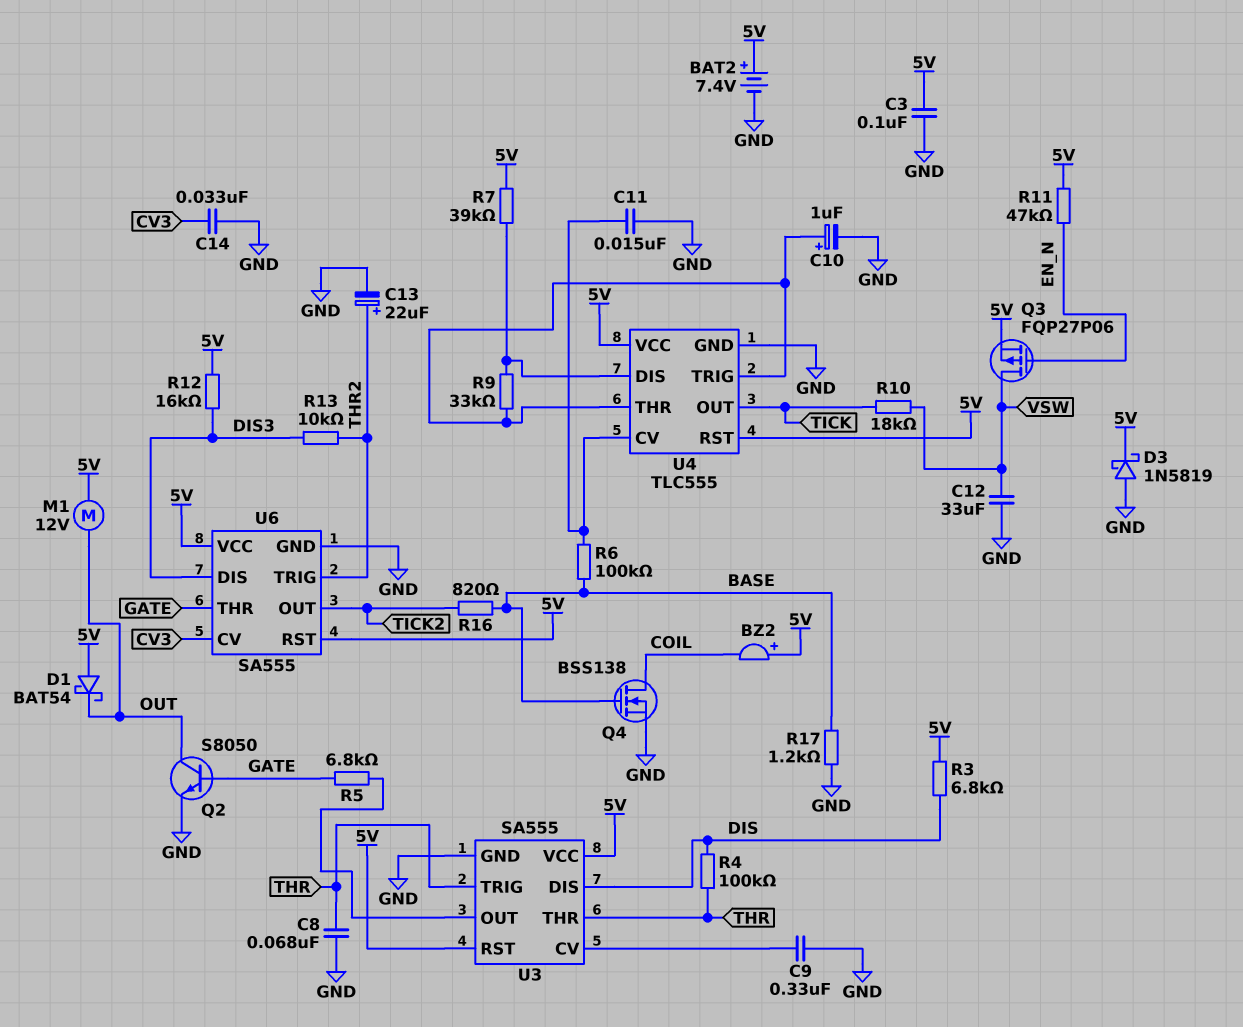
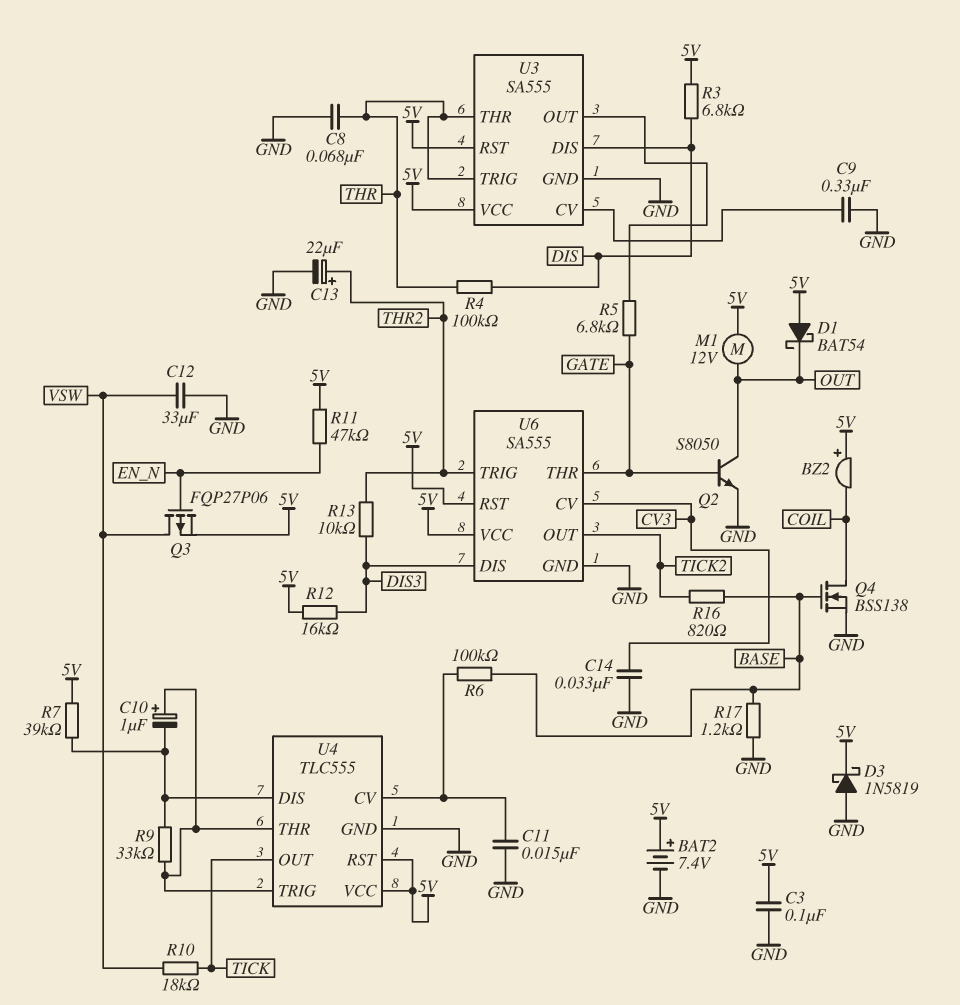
C10: 1uF (plus U4/THR, minus GND) -> 1uF (plus U4/THR, minus U4/DIS)

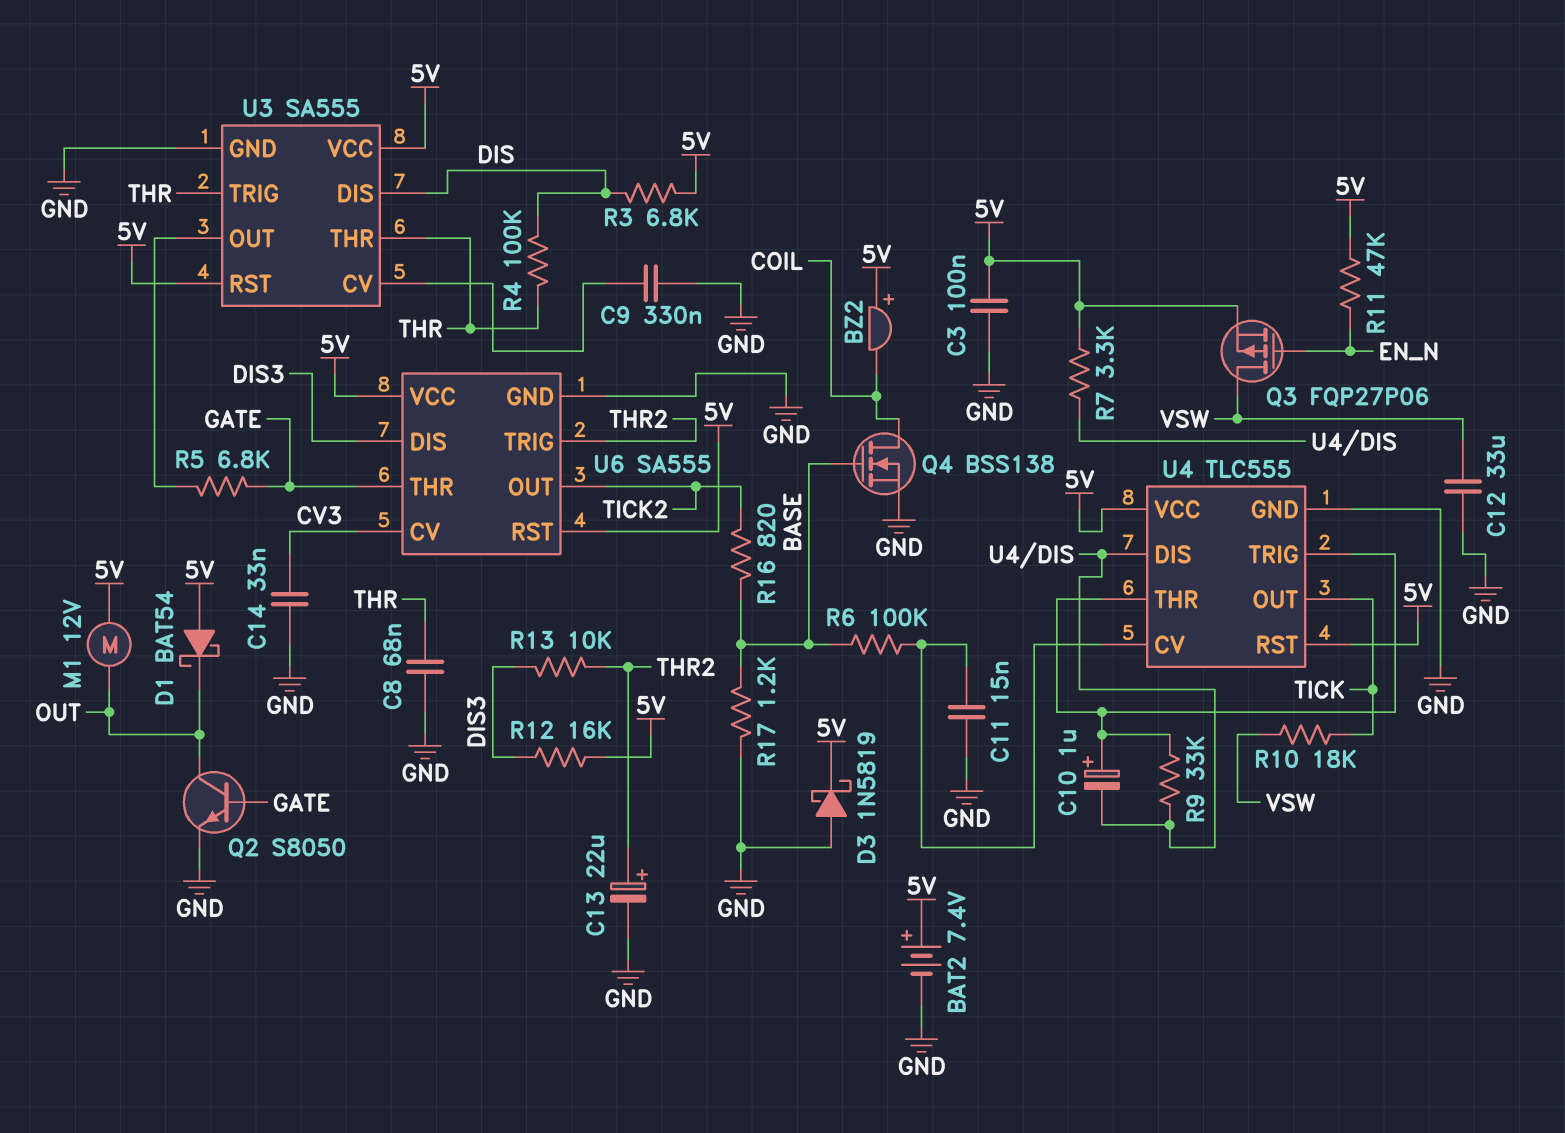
R7: 39k (5V, U4/DIS) -> 3.3k (5V, U4/DIS)

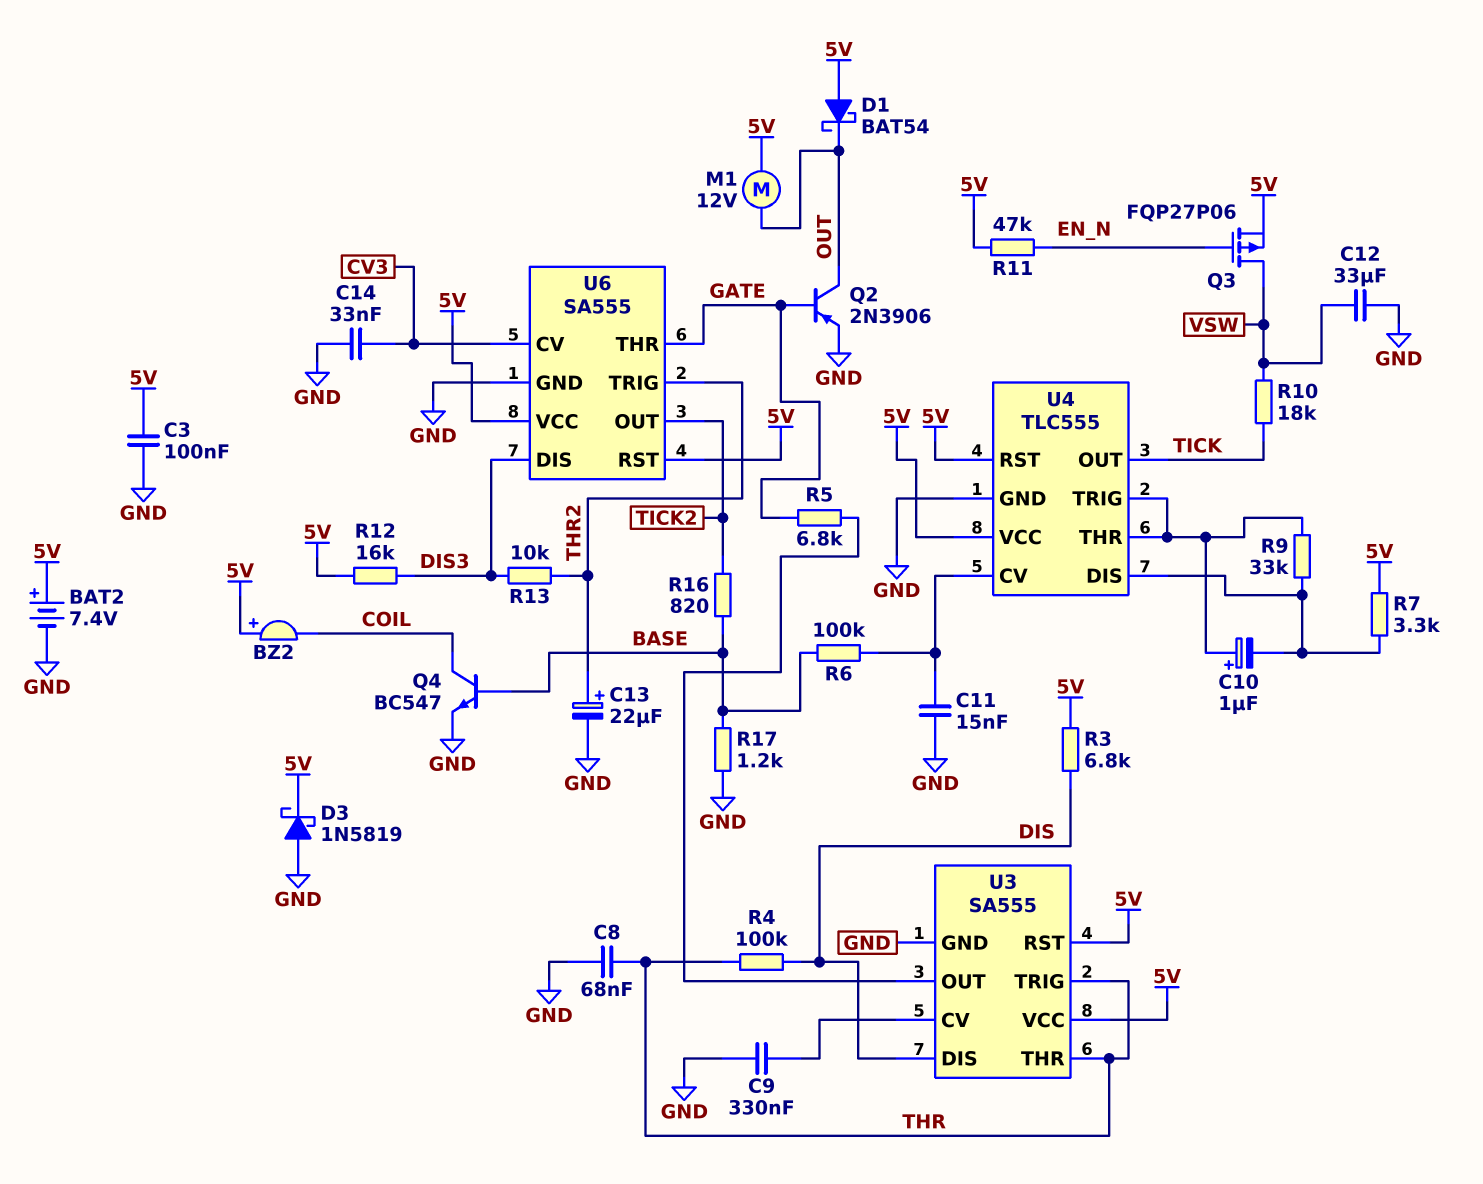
Q2: NPN S8050 (B GATE, C OUT, E GND) -> PNP 2N3906 (B GATE, C OUT, E GND)
Q4: NMOS BSS138 (G BASE, D COIL, S GND) -> NPN BC547 (B BASE, C COIL, E GND)

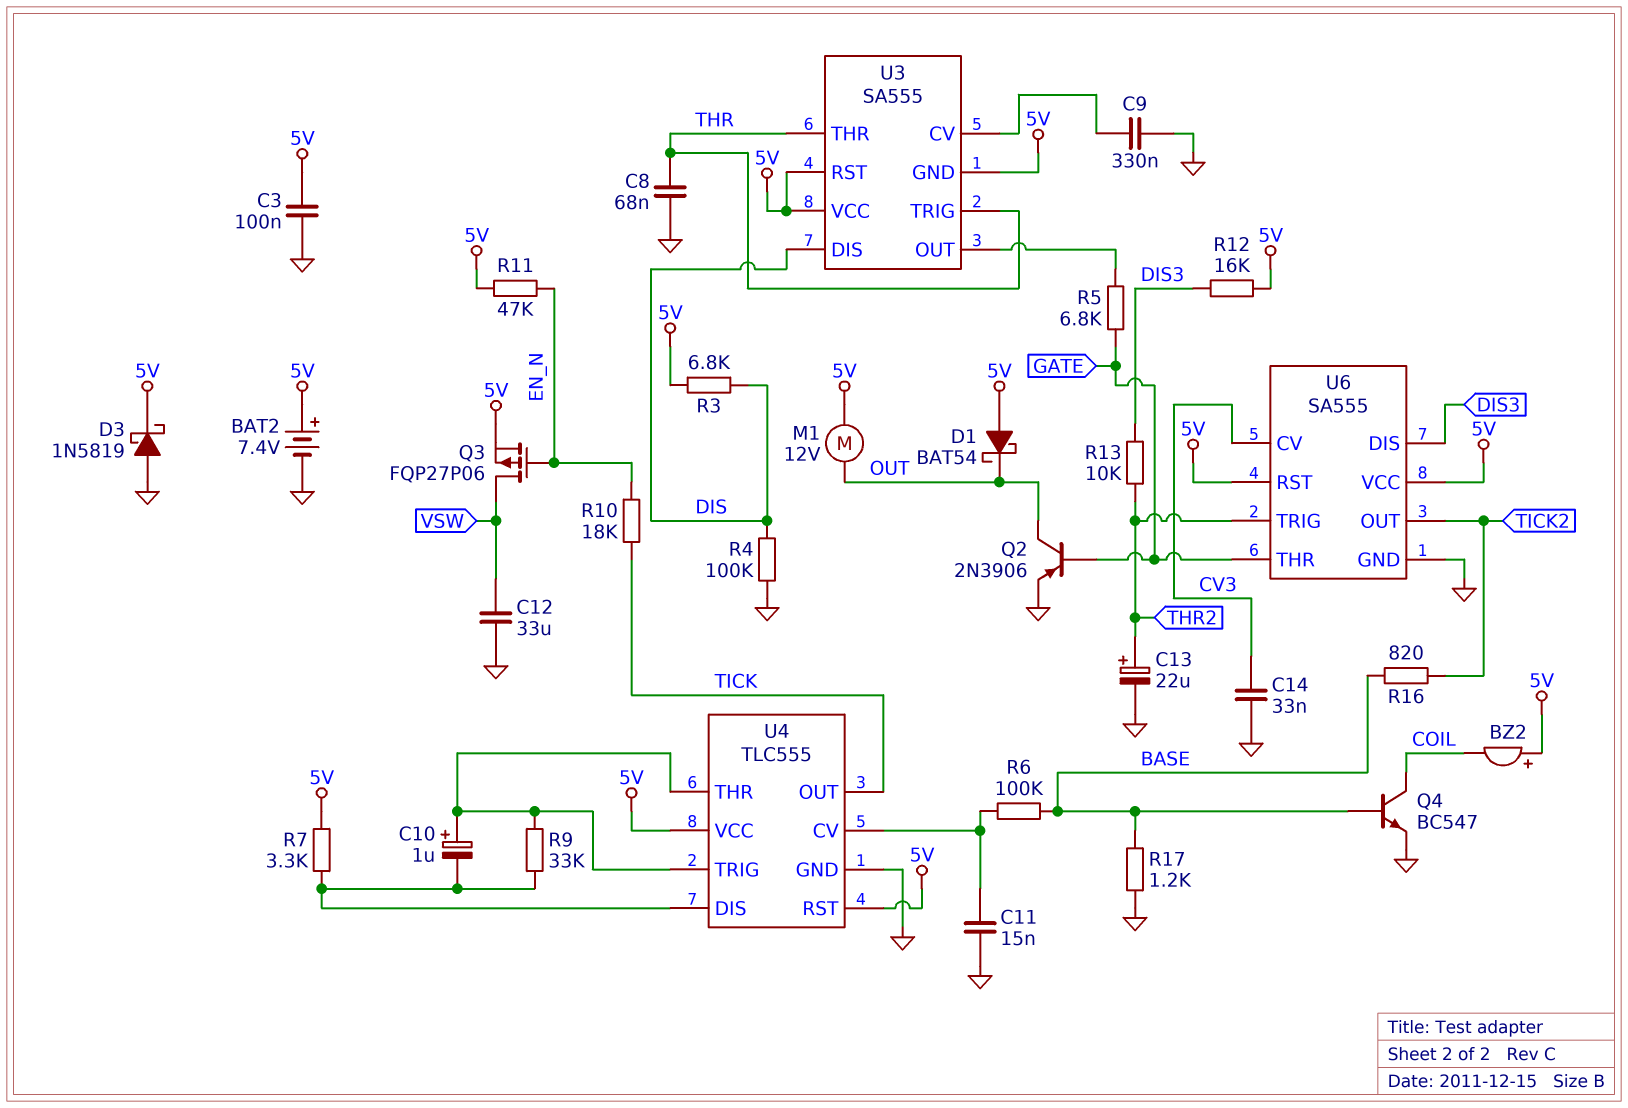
R4: 100k (DIS, THR) -> 100k (DIS, GND)
R10: 18k (TICK, VSW) -> 18k (EN_N, TICK)
U3 pin GND: GND -> 5V

